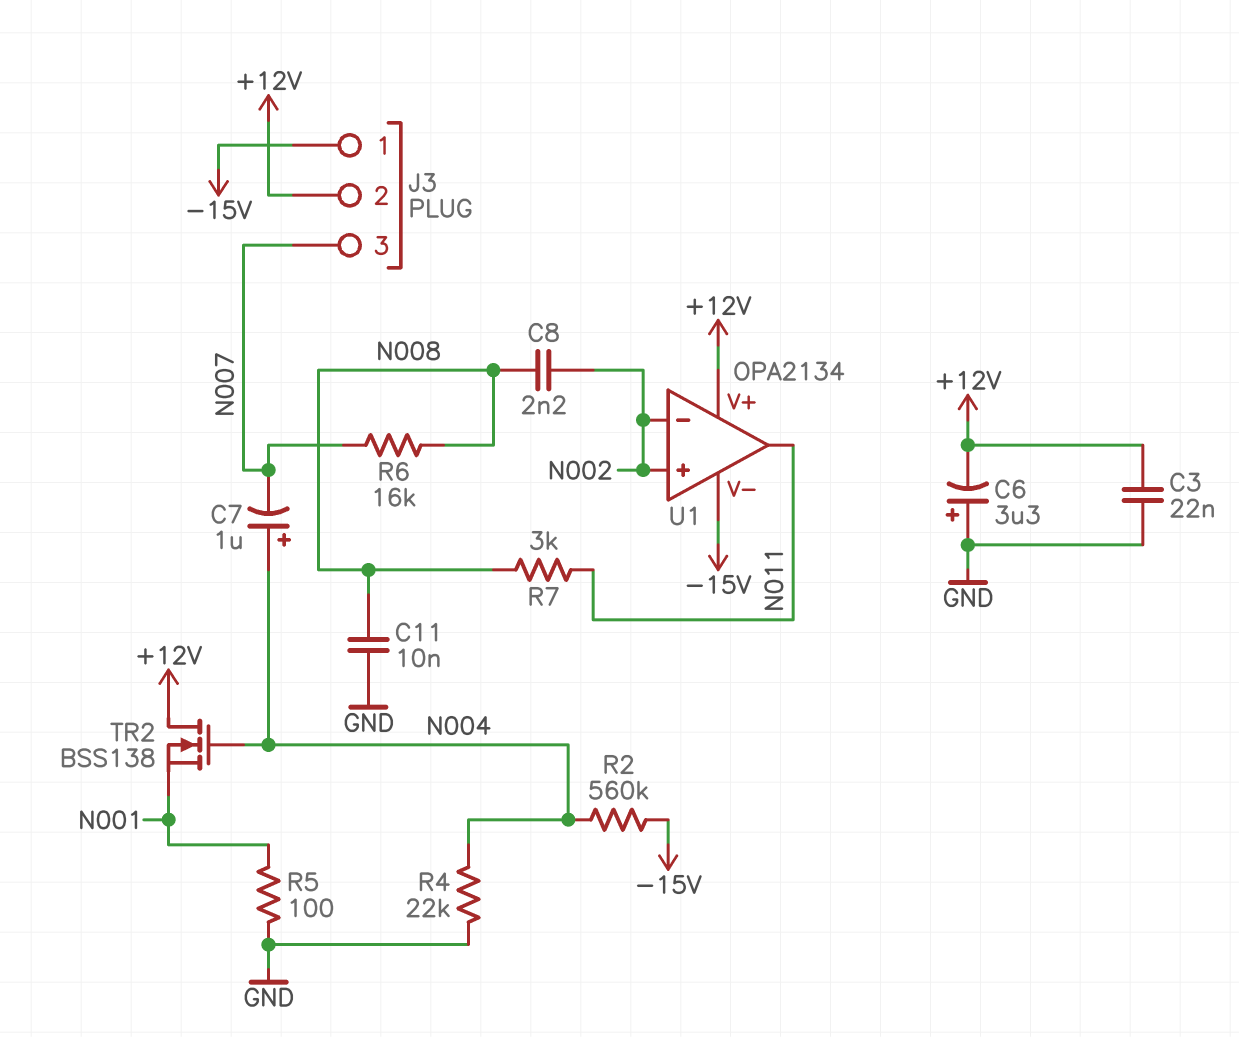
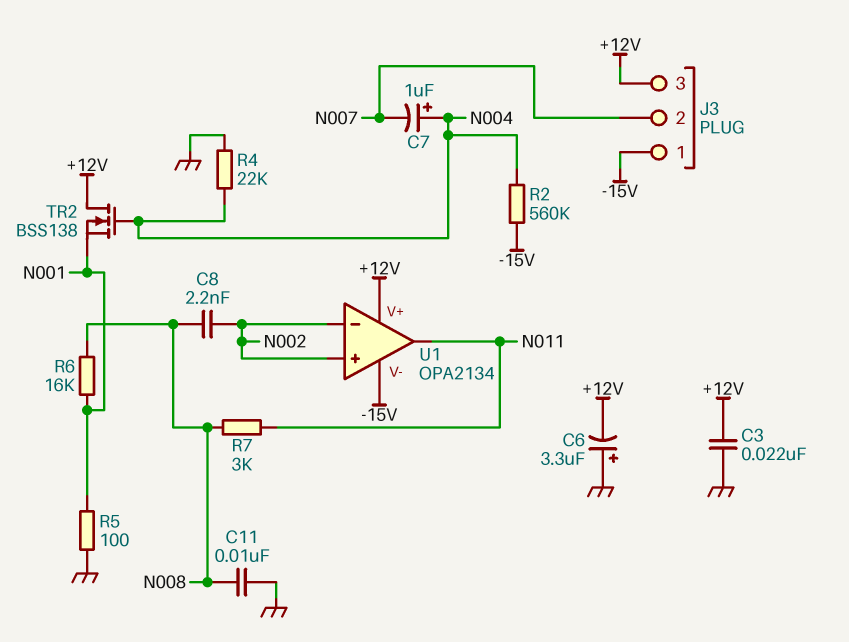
J3 pin 2: +12V -> N007
J3 pin 3: N007 -> +12V
R6: 16k (N007, N008) -> 16k (N001, N008)

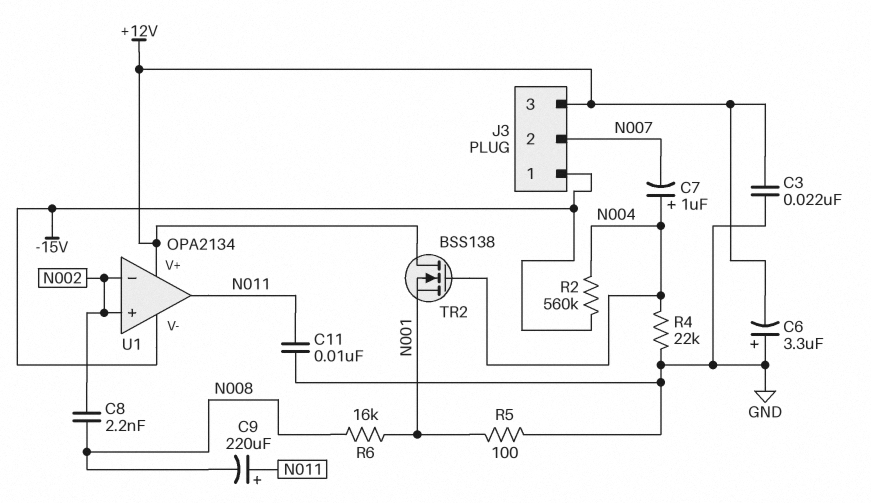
C9: none -> 220uF (plus N011, minus N008)
C11: 10nF (GND, N008) -> 10nF (GND, N011)
R7: 3k (N008, N011) -> none

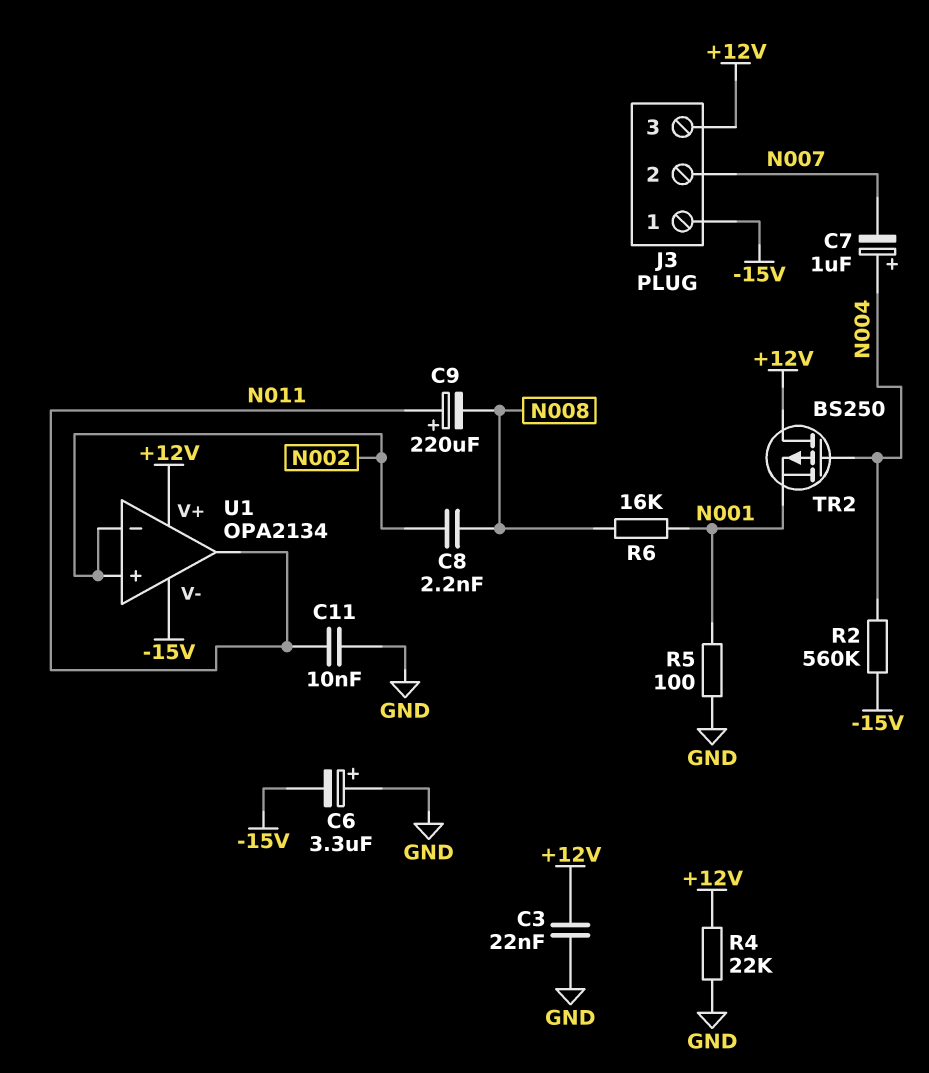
C6: 3.3uF (plus GND, minus +12V) -> 3.3uF (plus GND, minus -15V)
R4: 22k (GND, N004) -> 22k (+12V, GND)
TR2: NMOS BSS138 (G N004, D +12V, S N001) -> PMOS BS250 (G N004, D +12V, S N001)

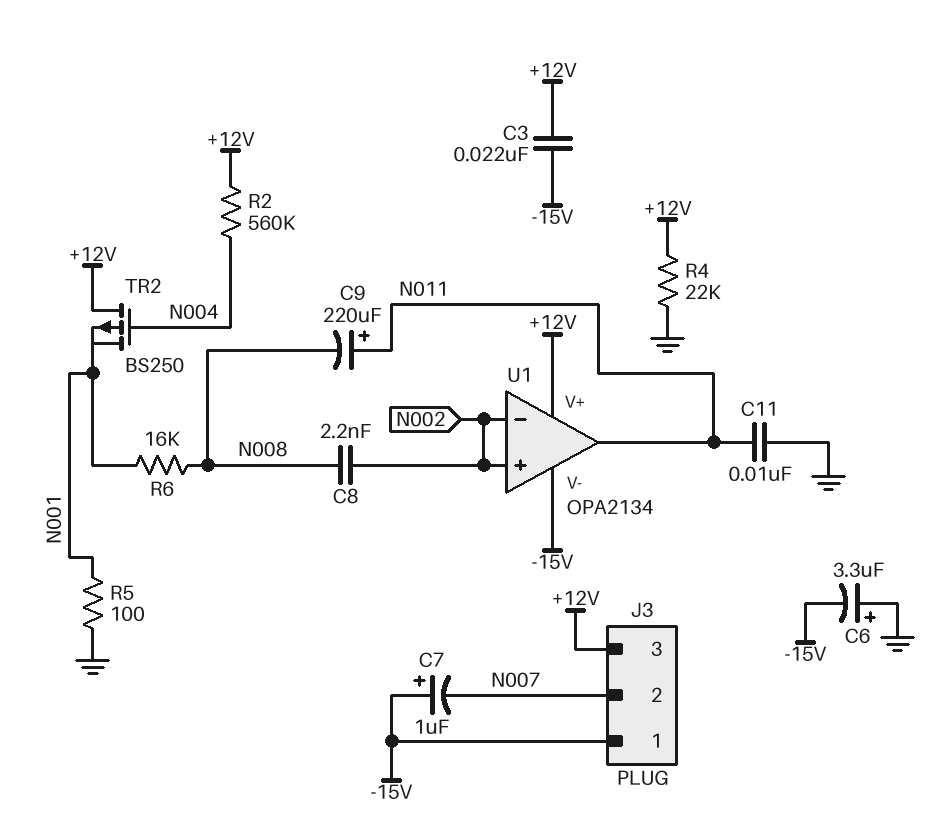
C3: 22nF (+12V, GND) -> 22nF (+12V, -15V)
C7: 1uF (plus N004, minus N007) -> 1uF (plus -15V, minus N007)
R2: 560k (-15V, N004) -> 560k (+12V, N004)

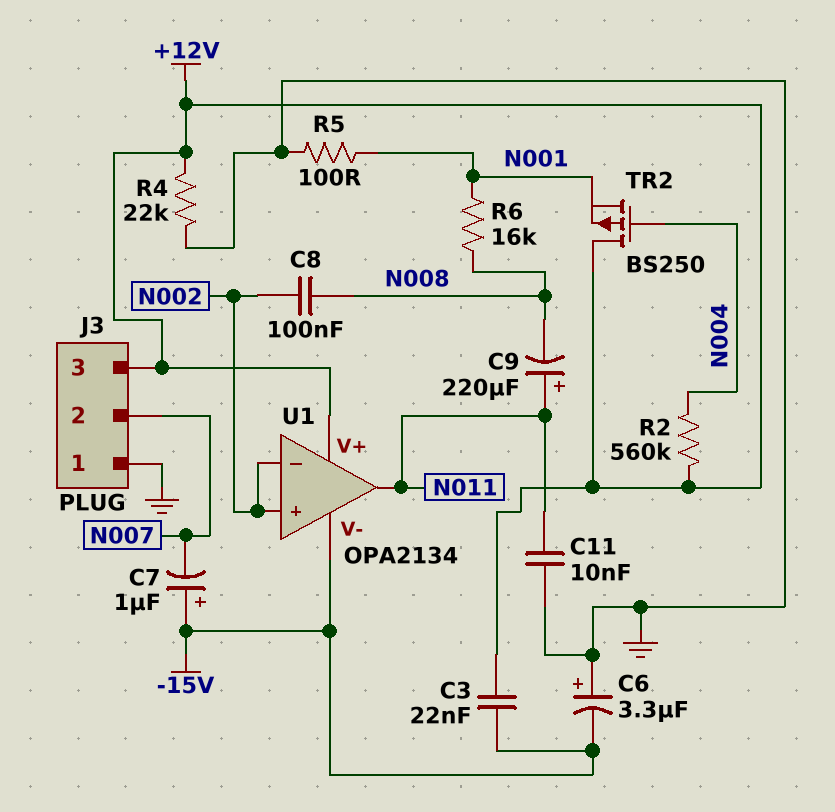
C8: 2.2nF (N002, N008) -> 100nF (N002, N008)
J3 pin 1: -15V -> GND

